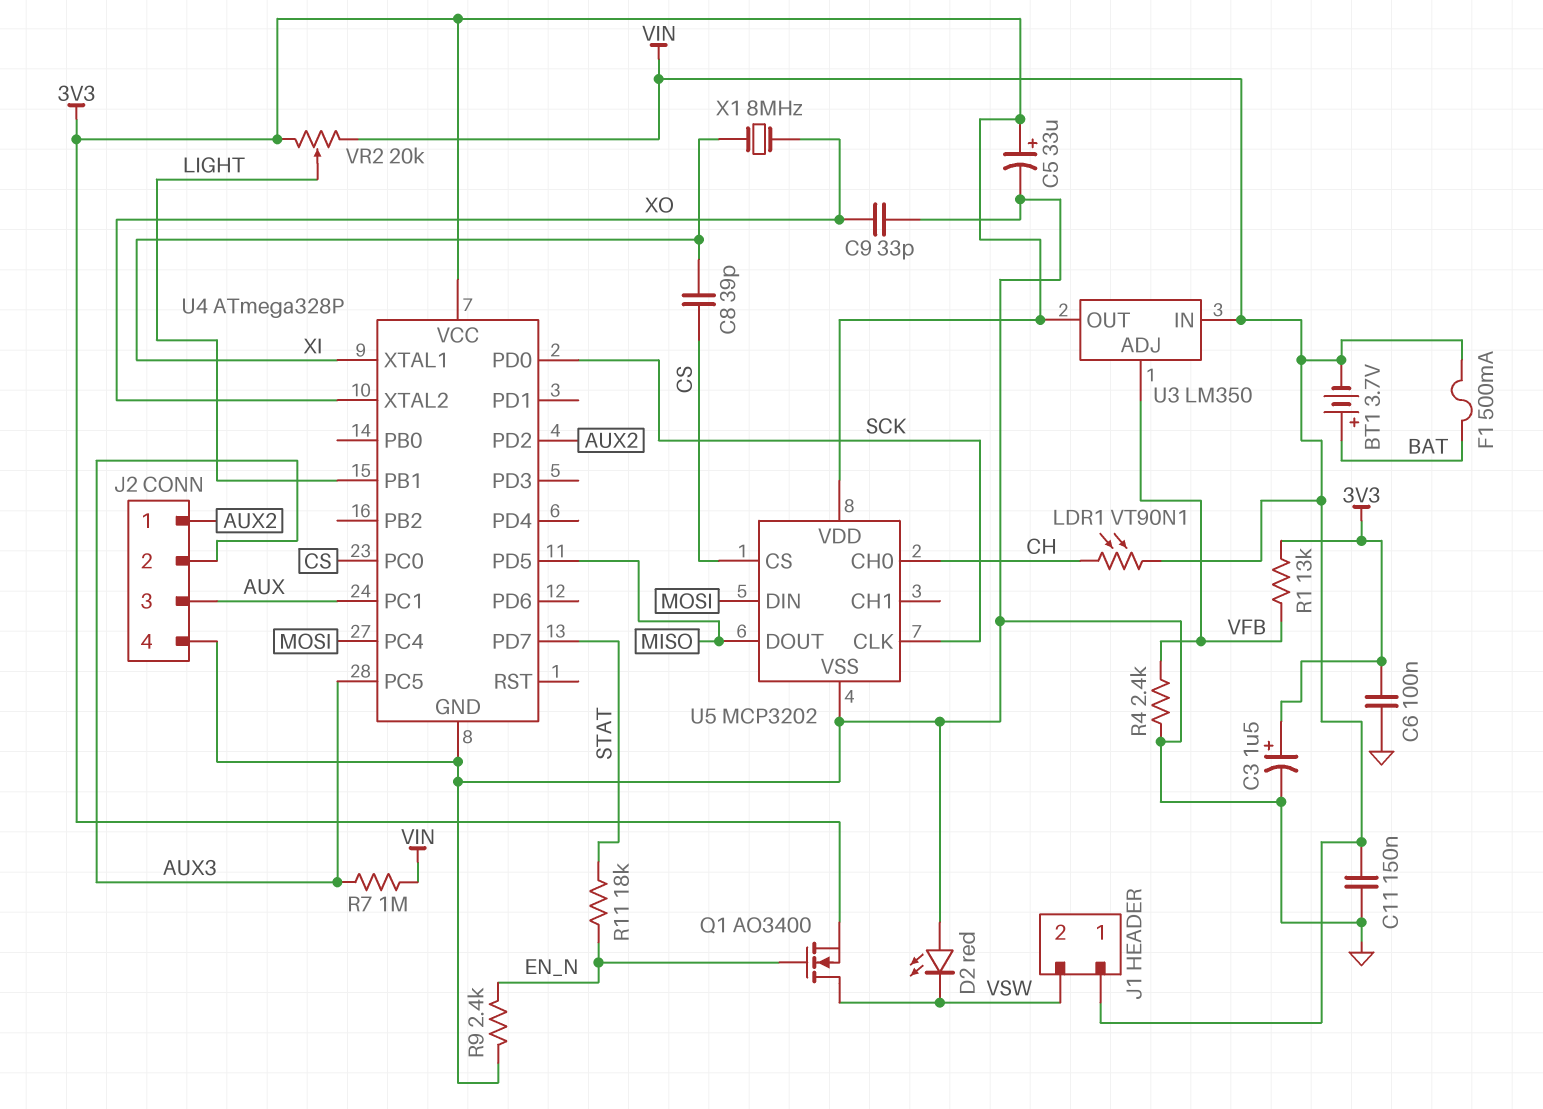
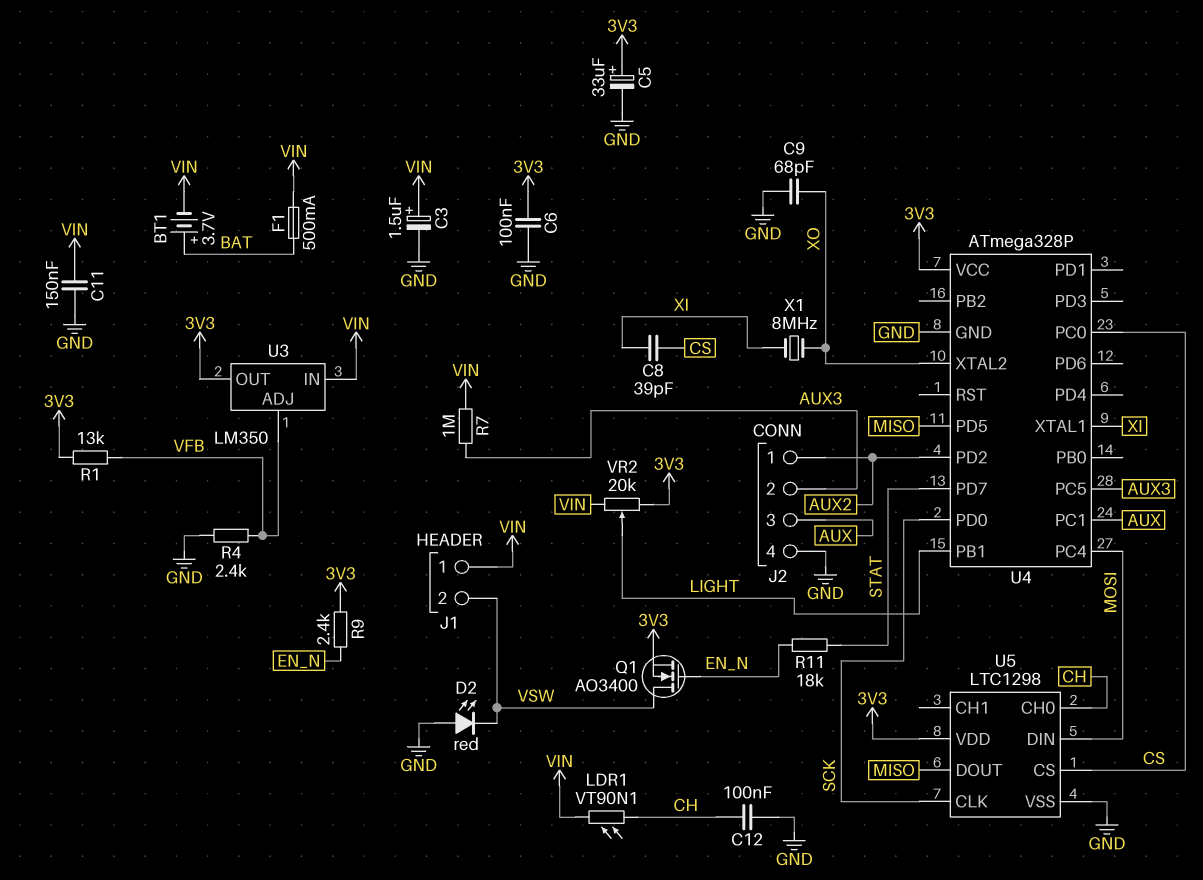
C3: 1.5uF (plus 3V3, minus GND) -> 1.5uF (plus VIN, minus GND)
C9: 33pF (GND, XO) -> 68pF (GND, XO)
C12: none -> 100nF (CH, GND)
R9: 2.4k (EN_N, GND) -> 2.4k (3V3, EN_N)
U5: MCP3202 -> LTC1298

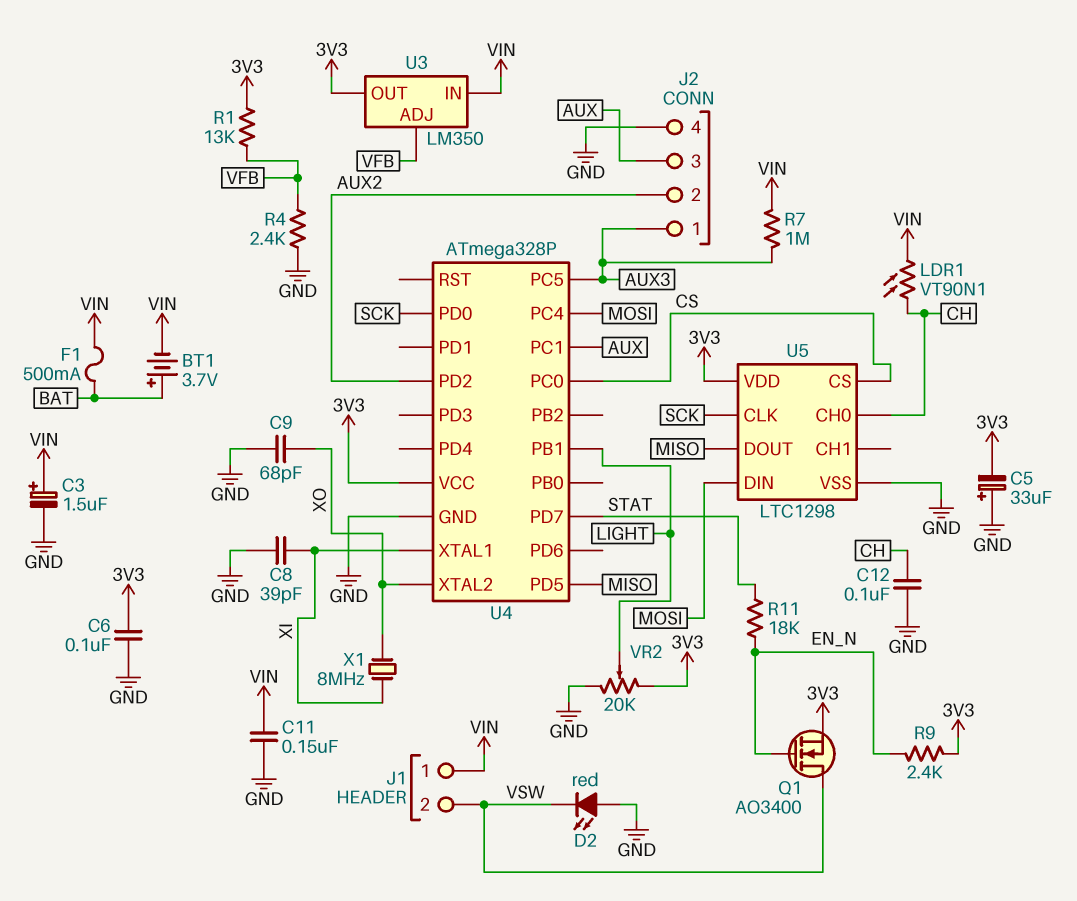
C5: 33uF (plus 3V3, minus GND) -> 33uF (plus GND, minus 3V3)
C8: 39pF (CS, XI) -> 39pF (GND, XI)
J2 pin 1: AUX2 -> AUX3
J2 pin 2: AUX3 -> AUX2
VR2: 20k (3V3, VIN, wiper LIGHT) -> 20k (3V3, GND, wiper LIGHT)

